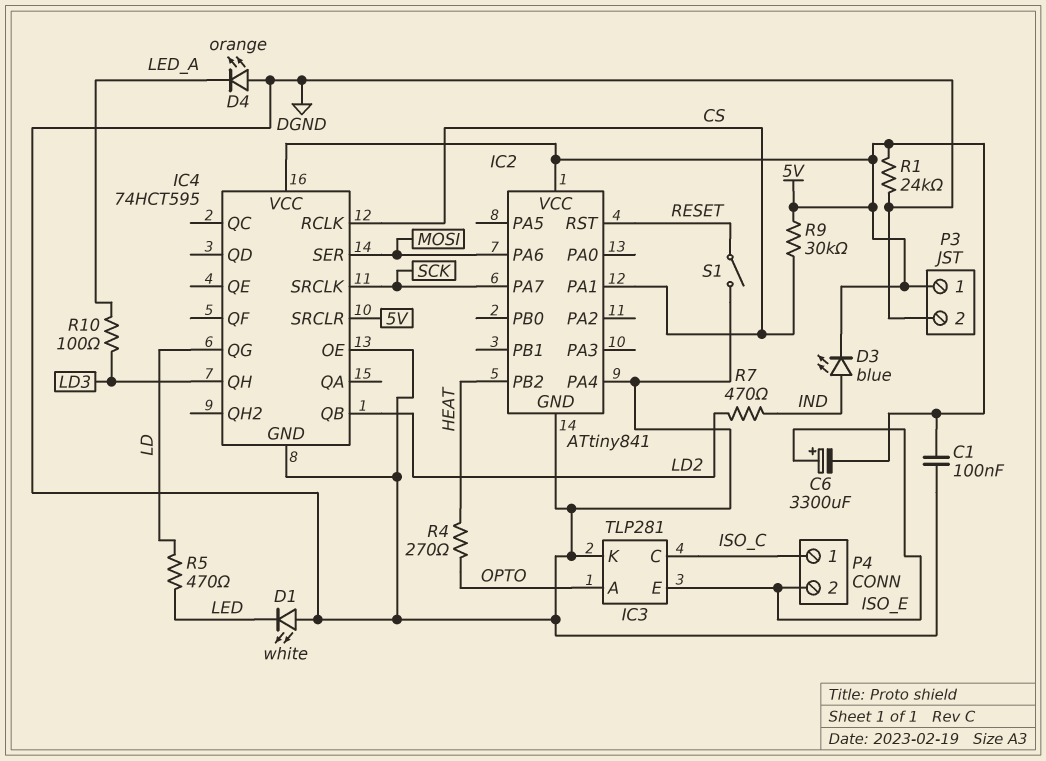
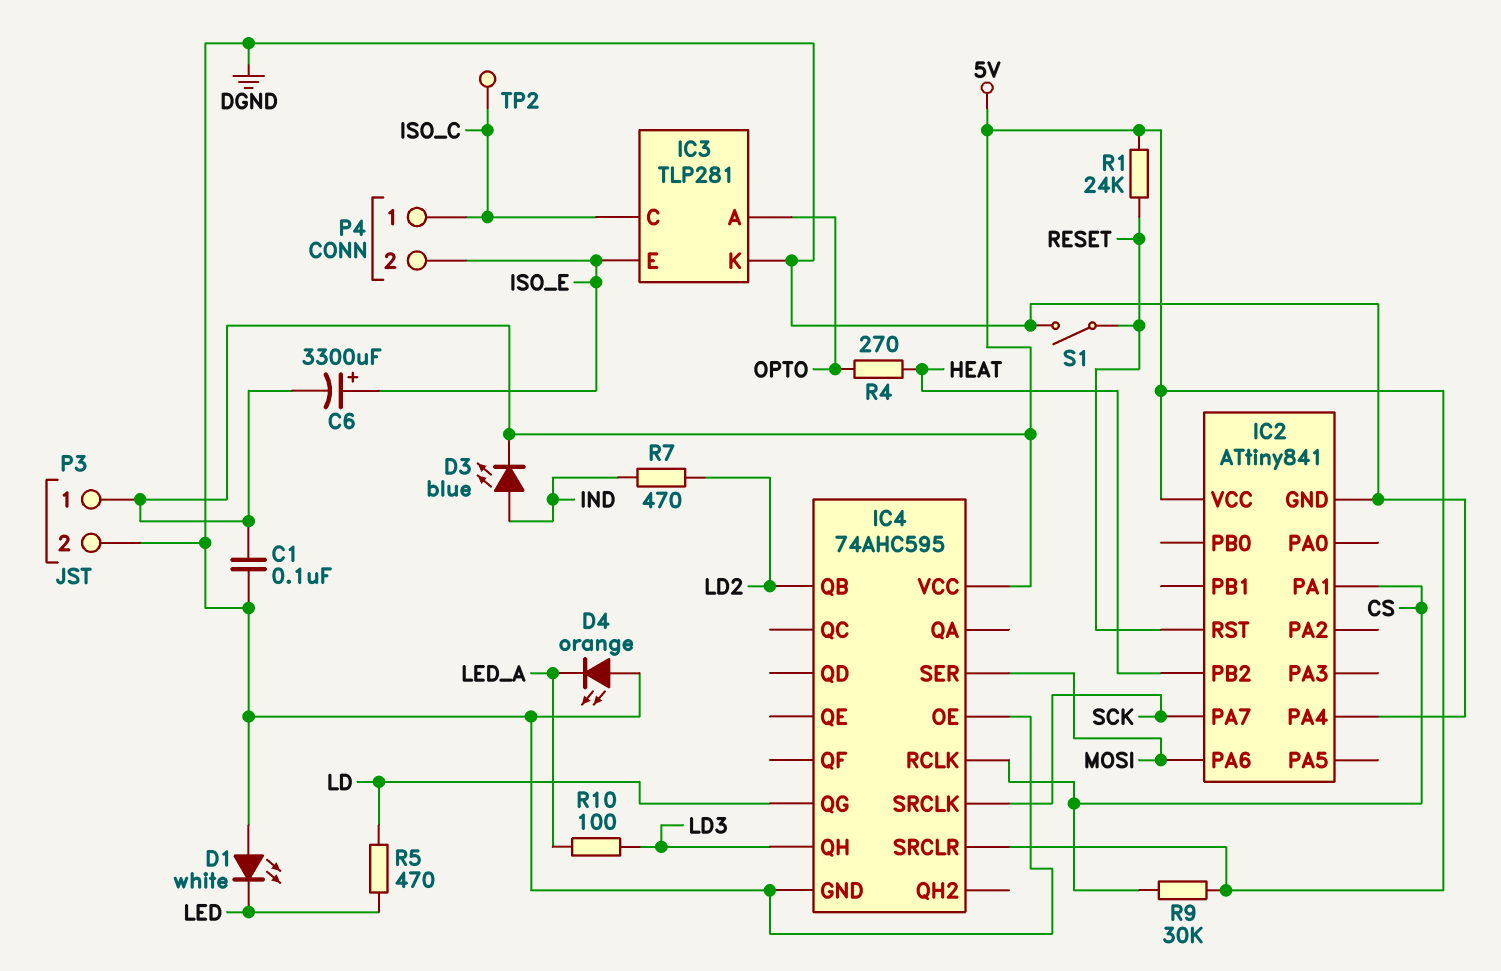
IC4: 74HCT595 -> 74AHC595
R1: 24k (5V, DGND) -> 24k (5V, RESET)
TP2: none -> test point (ISO_C)

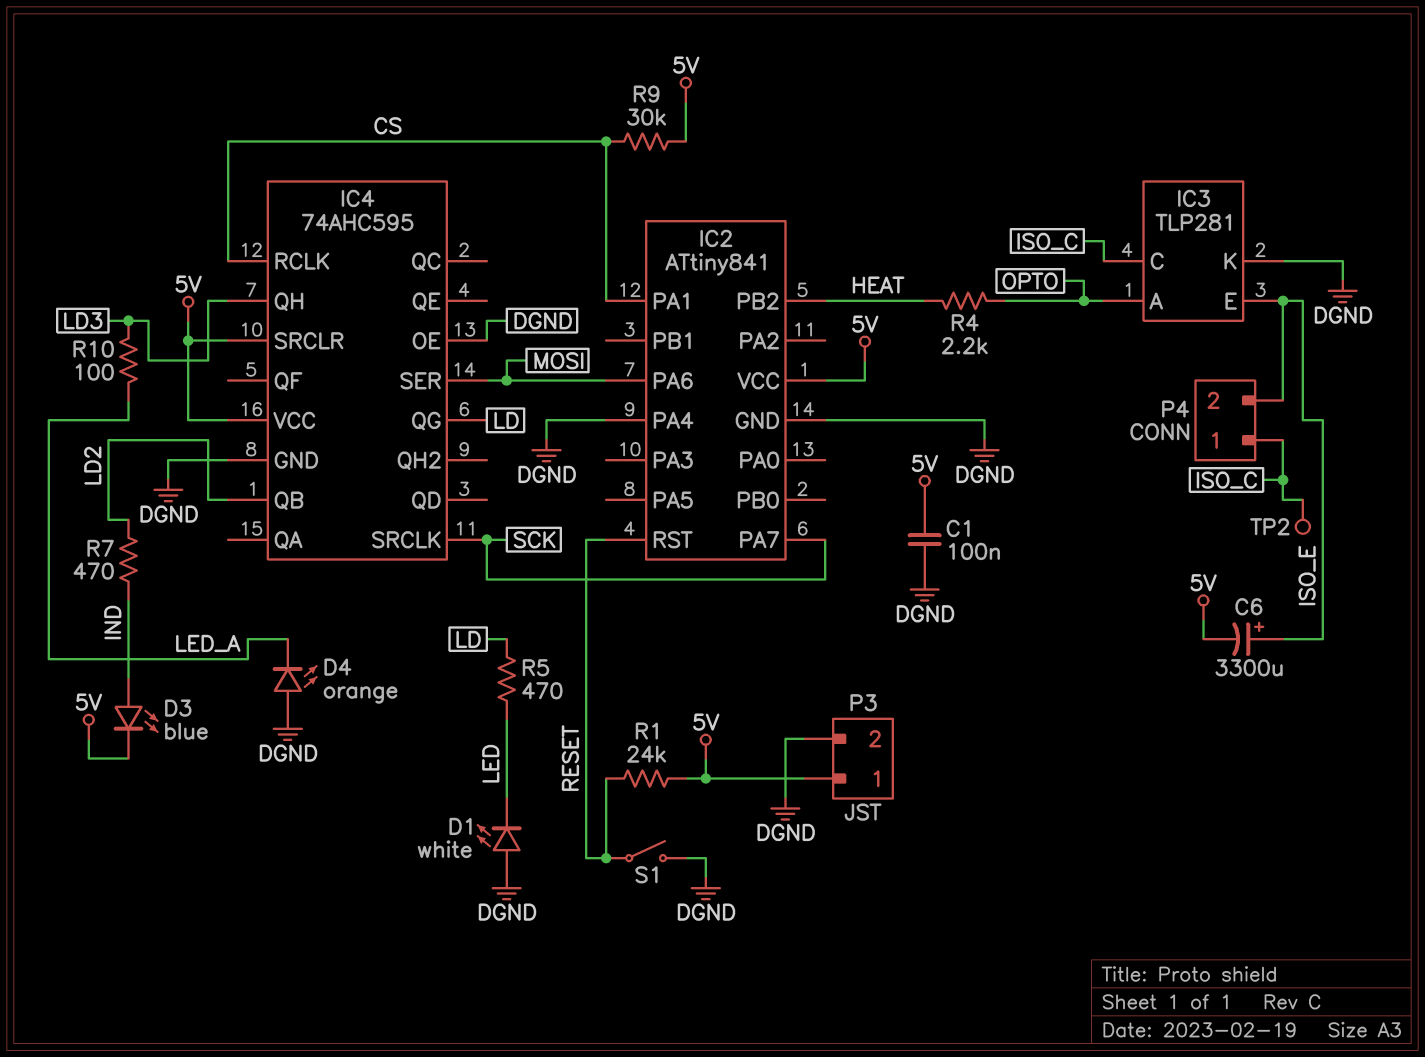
R4: 270 (HEAT, OPTO) -> 2.2k (HEAT, OPTO)

